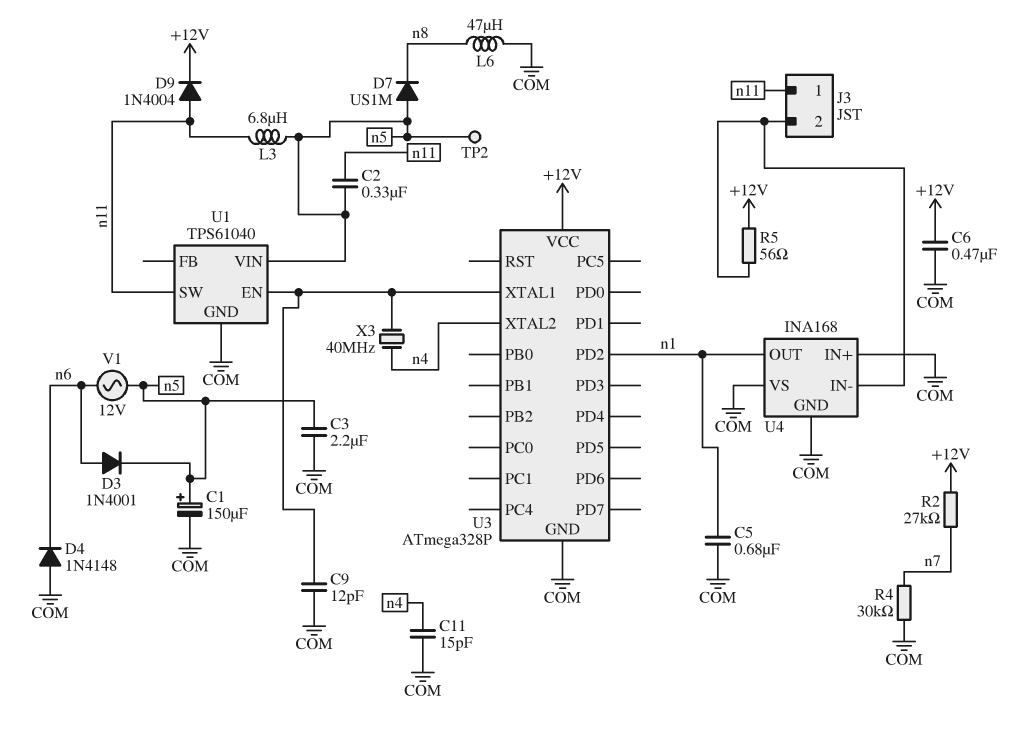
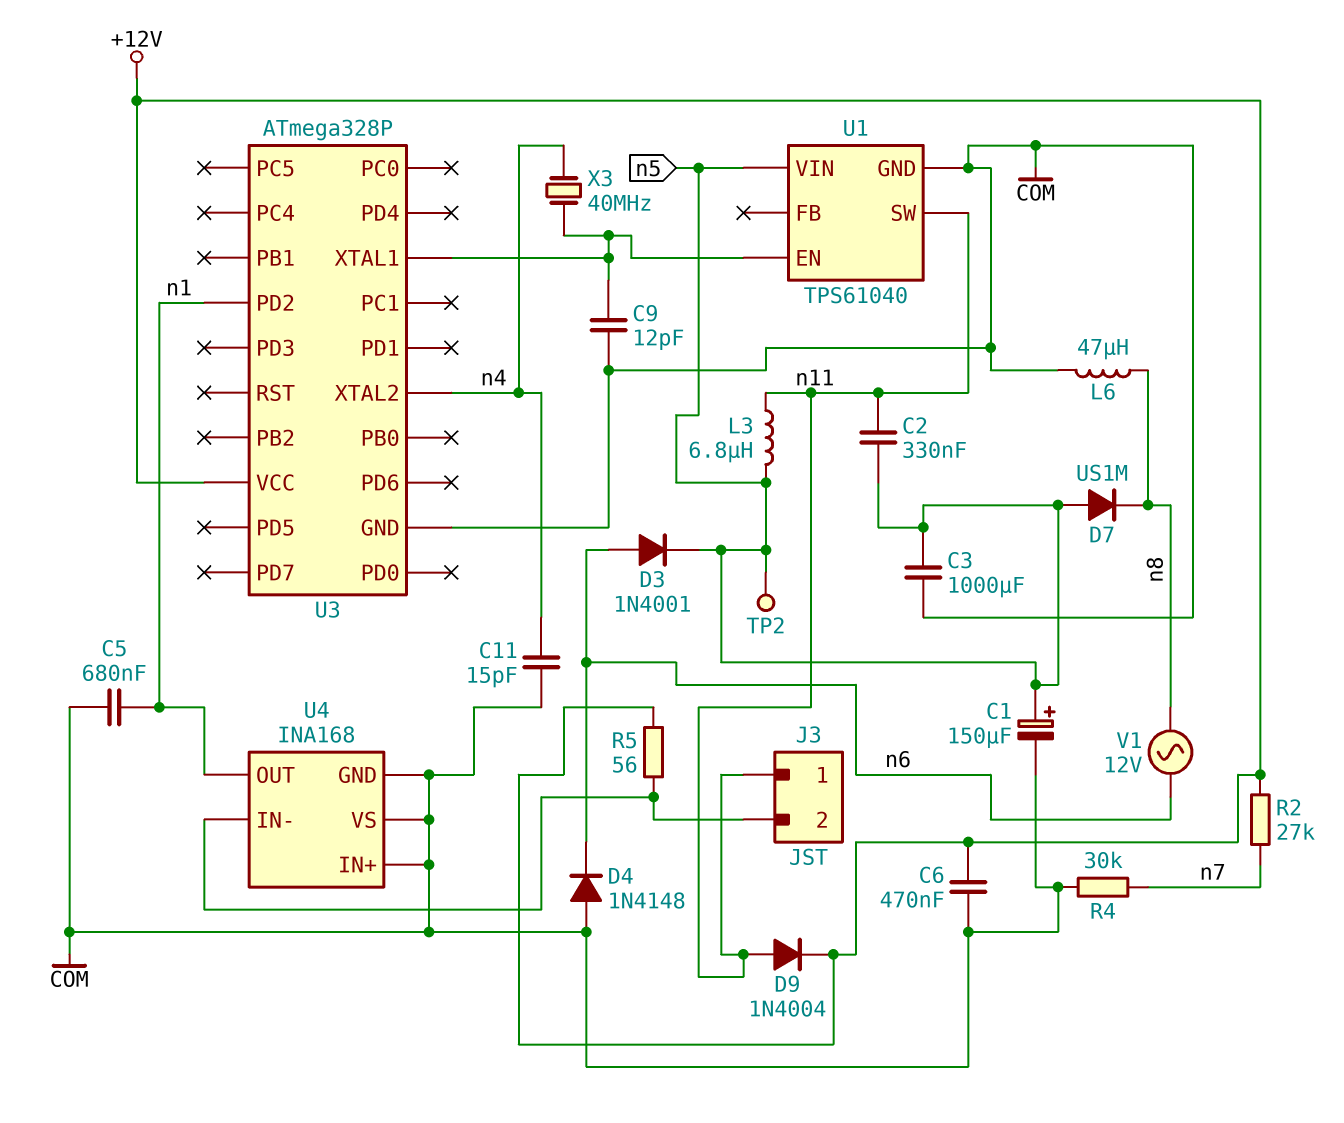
C3: 2.2uF (COM, n5) -> 1000uF (COM, n5)
V1: AC 12V (n5, n6) -> AC 12V (n6, n8)

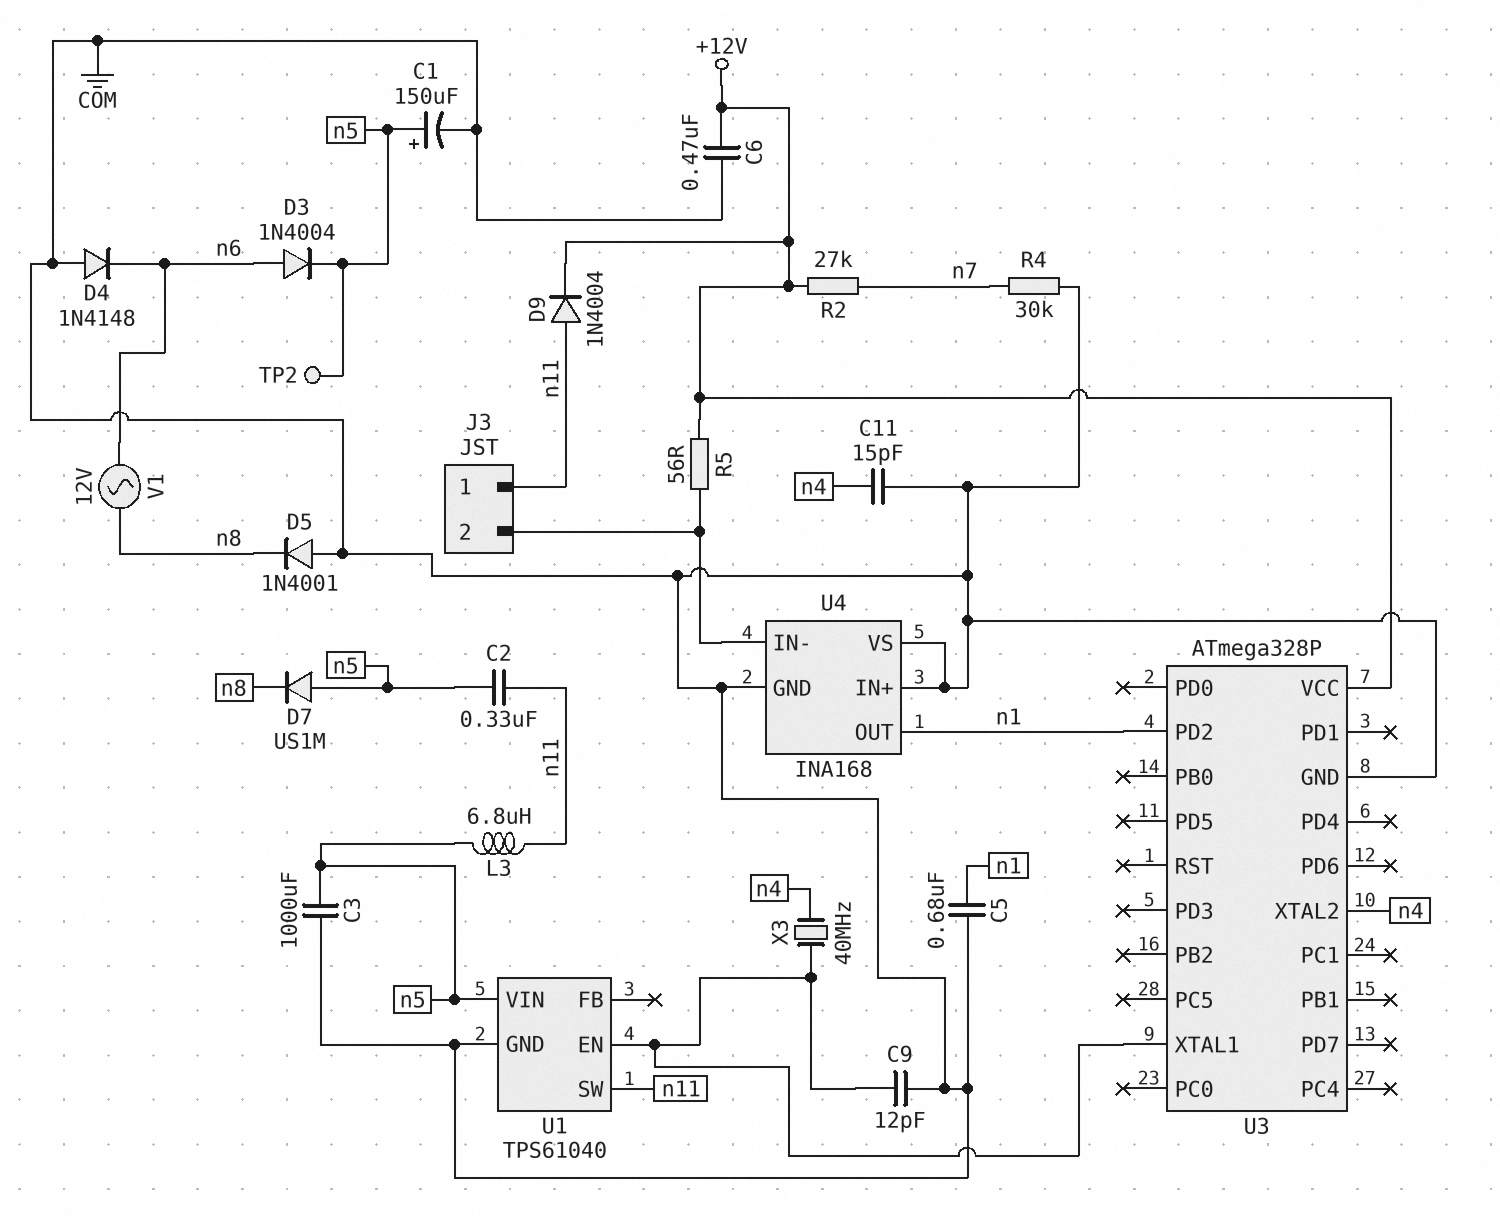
D3: diode 1N4001 (A n6, K n5) -> diode 1N4004 (A n6, K n5)
D5: none -> diode 1N4001 (A COM, K n8)
L6: 47uH (COM, n8) -> none

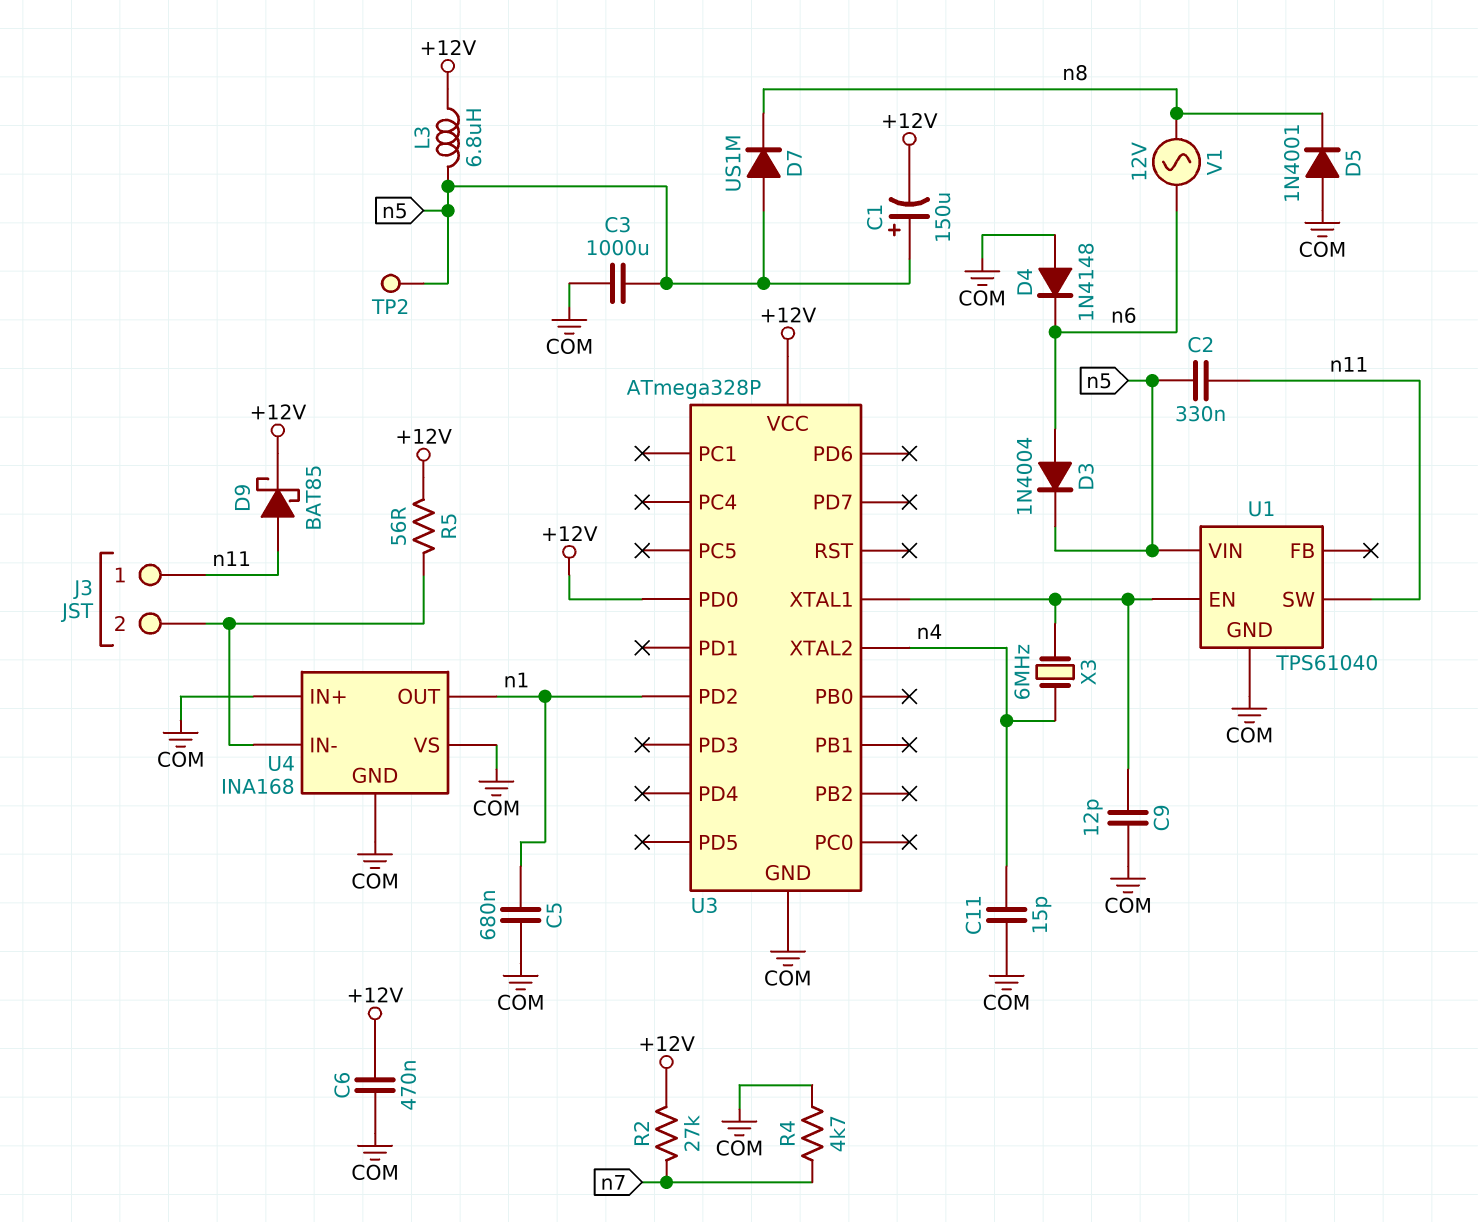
C1: 150uF (plus n5, minus COM) -> 150uF (plus n5, minus +12V)
D9: diode 1N4004 (A n11, K +12V) -> schottky BAT85 (A n11, K +12V)
L3: 6.8uH (n5, n11) -> 6.8uH (+12V, n5)
R4: 30k (COM, n7) -> 4.7k (COM, n7)
U3 pin PD0: none -> +12V
X3: 40MHz (U1/EN, n4) -> 6MHz (U1/EN, n4)

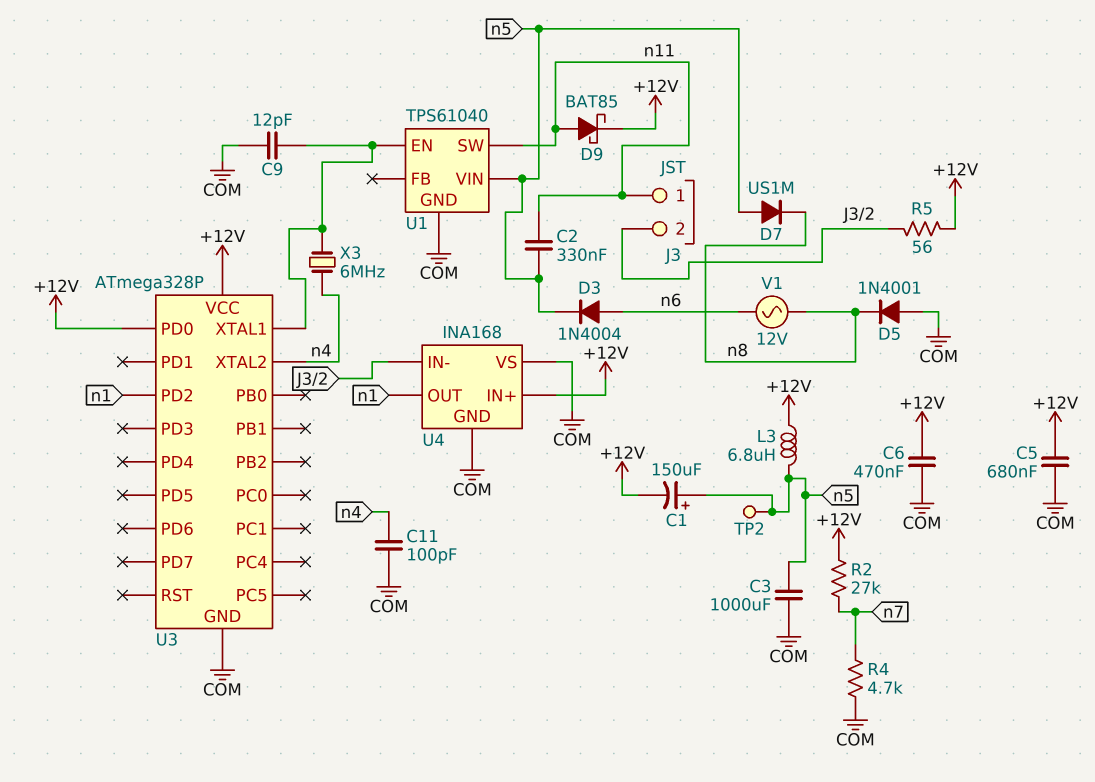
C5: 680nF (COM, n1) -> 680nF (+12V, COM)
C11: 15pF (COM, n4) -> 100pF (COM, n4)
D4: diode 1N4148 (A COM, K n6) -> none
U4 pin IN+: COM -> +12V

